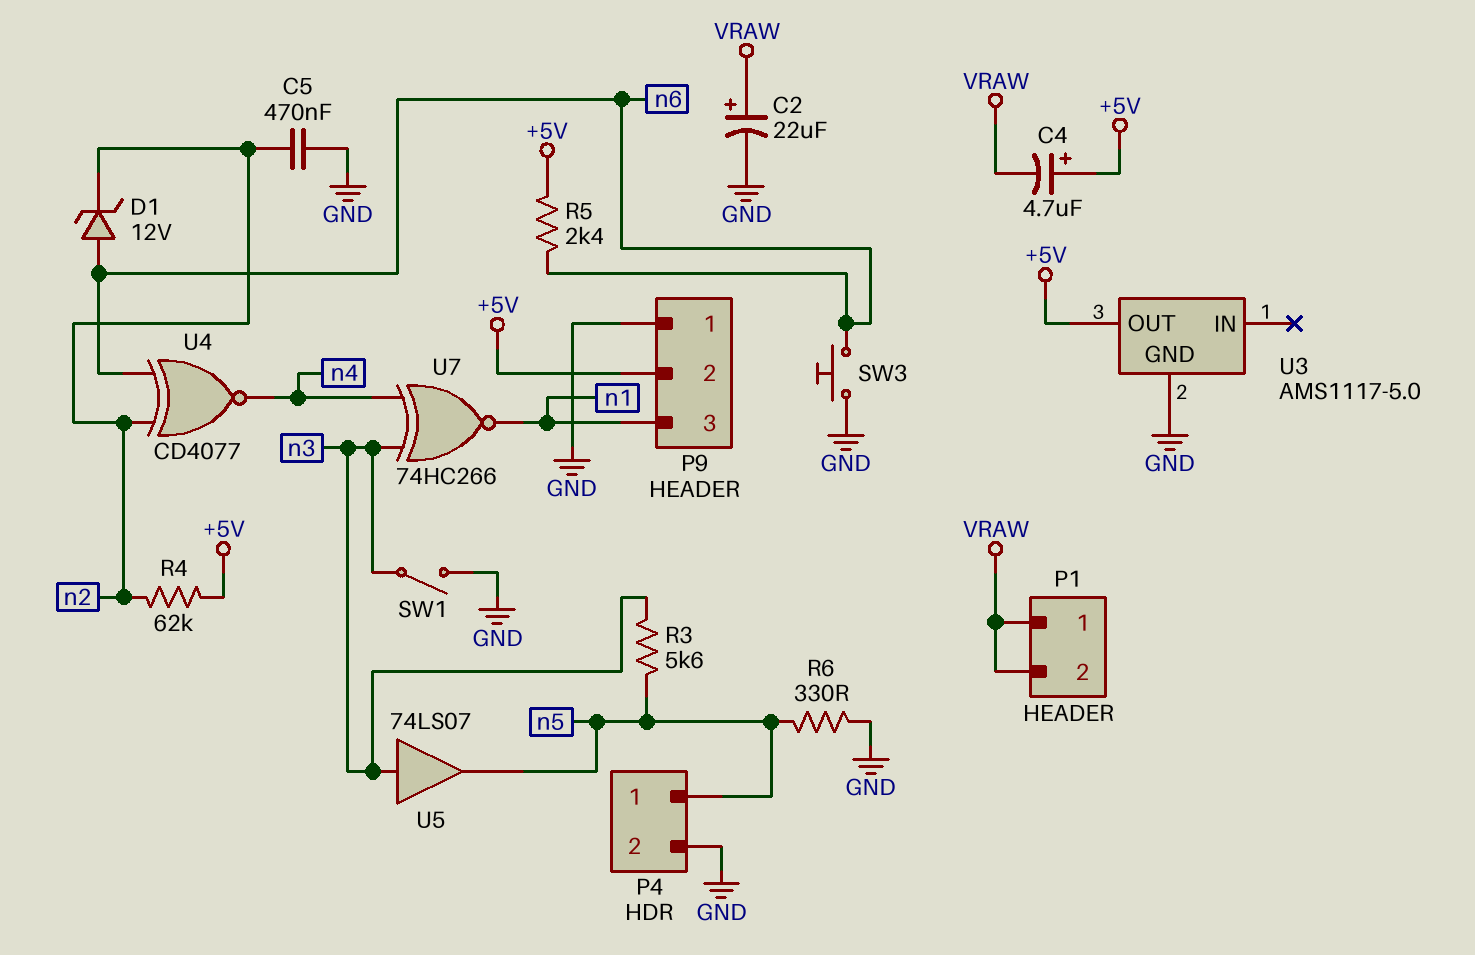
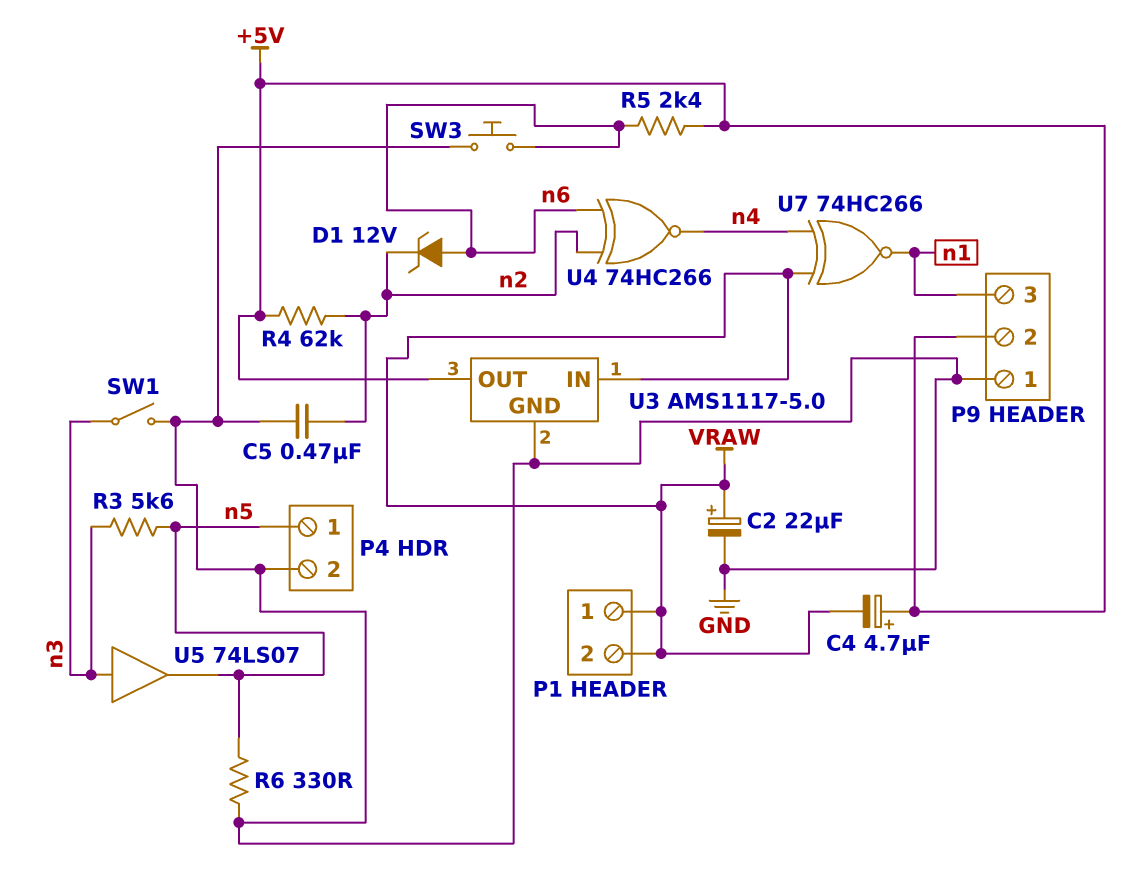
U3 pin IN: none -> VRAW
U4: XNOR CD4077 (in n2, in n6, out n4) -> XNOR 74HC266 (in n2, in n6, out n4)
U7: XNOR 74HC266 (in n3, in n4, out n1) -> XNOR 74HC266 (in VRAW, in n4, out n1)

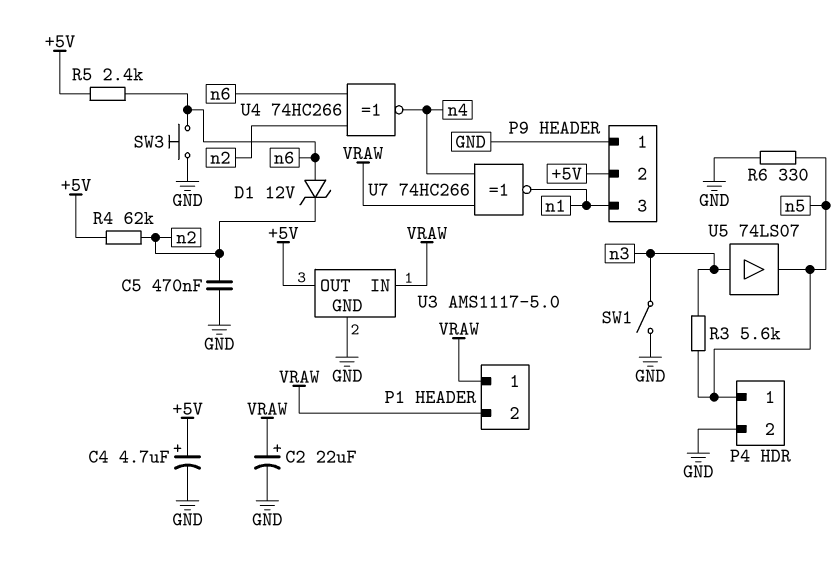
C4: 4.7uF (plus +5V, minus VRAW) -> 4.7uF (plus +5V, minus GND)

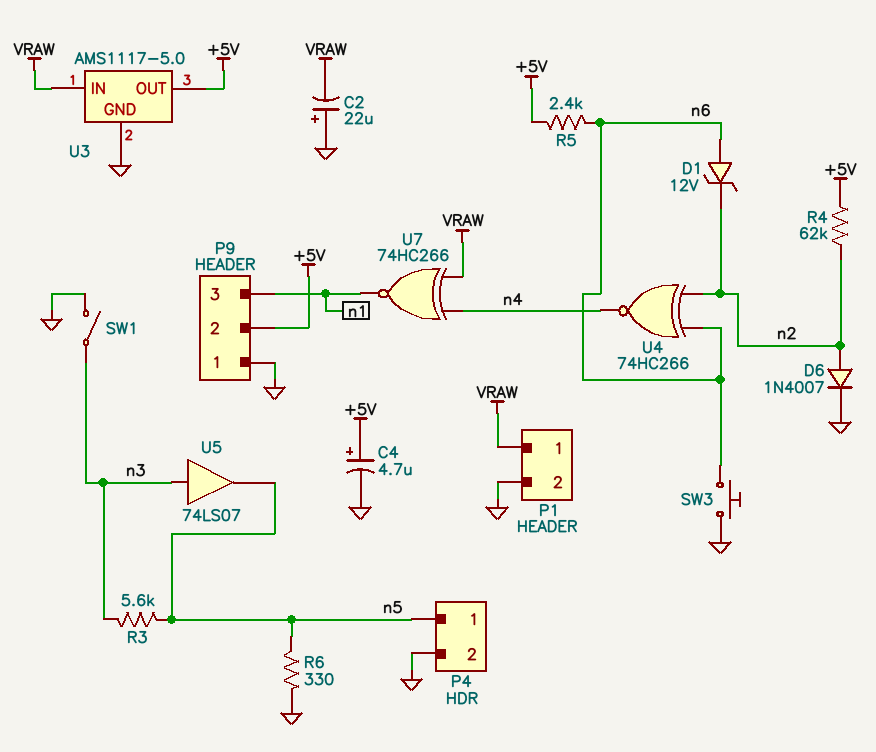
C2: 22uF (plus VRAW, minus GND) -> 22uF (plus GND, minus VRAW)
C5: 470nF (GND, n2) -> none
D6: none -> diode 1N4007 (A n2, K GND)
P1 pin 2: VRAW -> GND

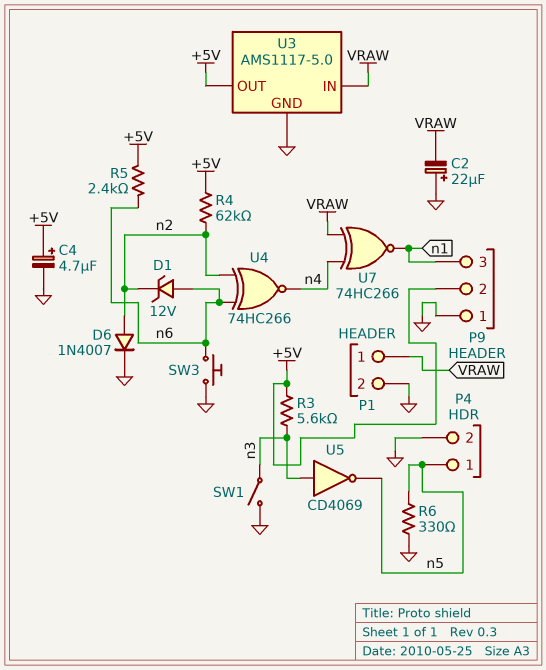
R3: 5.6k (n3, n5) -> 5.6k (+5V, n3)
U5: buffer 74LS07 (in n3, out n5) -> NOT CD4069 (in n3, out n5)

